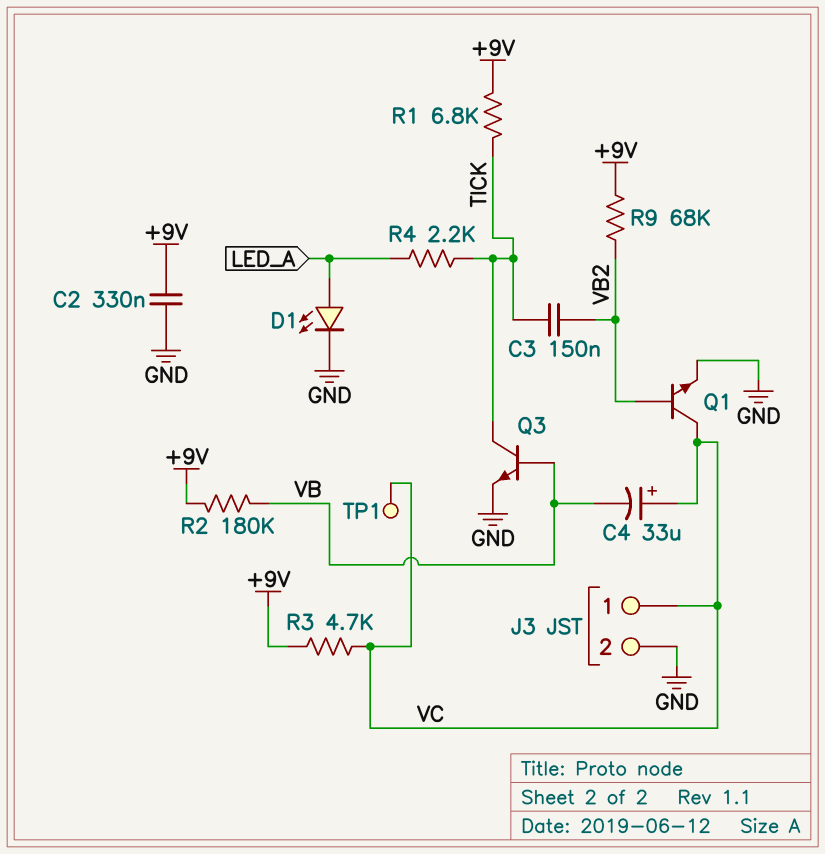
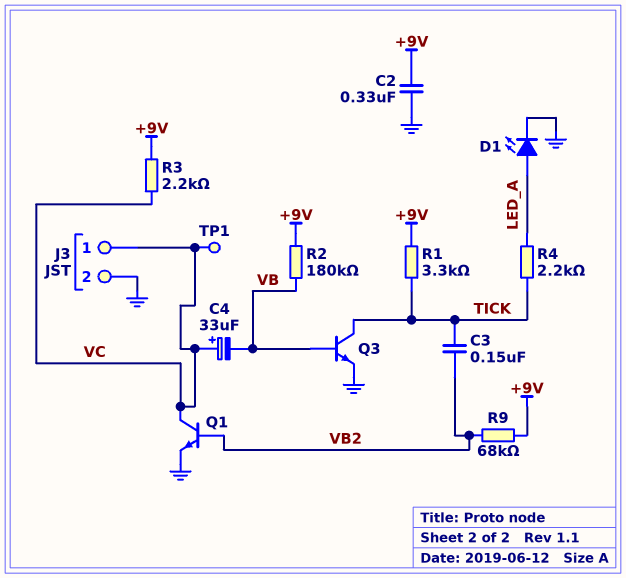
R1: 6.8k (+9V, TICK) -> 3.3k (+9V, TICK)
R3: 4.7k (+9V, VC) -> 2.2k (+9V, VC)

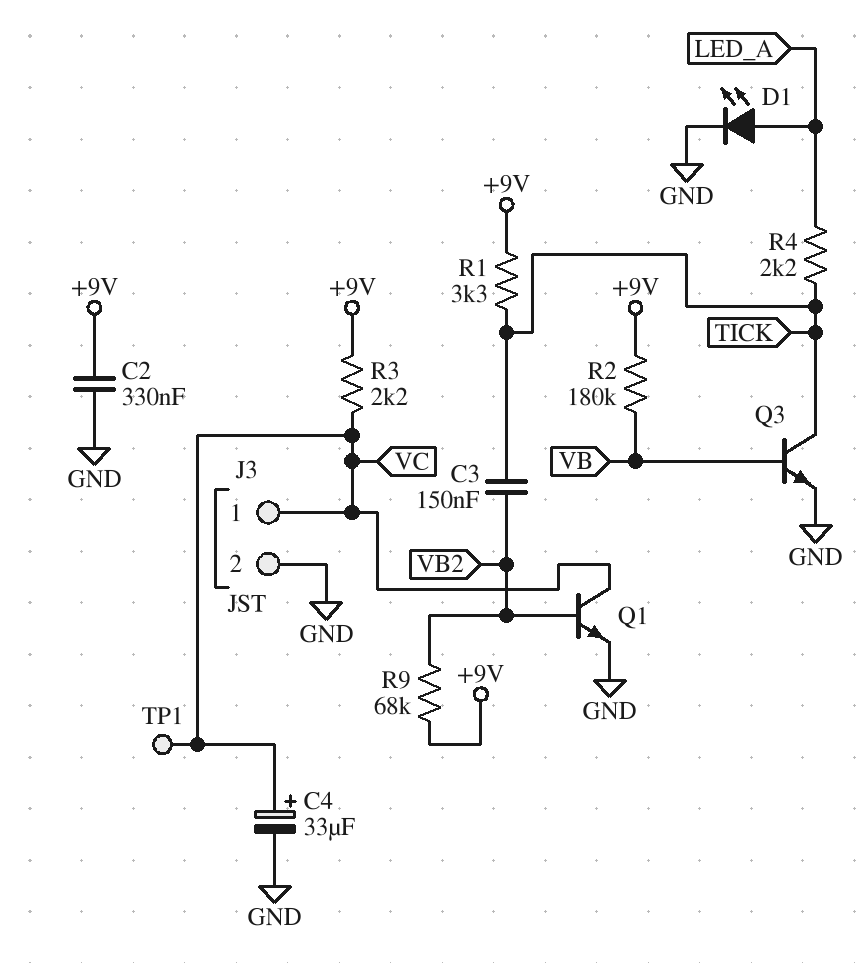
C4: 33uF (plus VC, minus VB) -> 33uF (plus VC, minus GND)

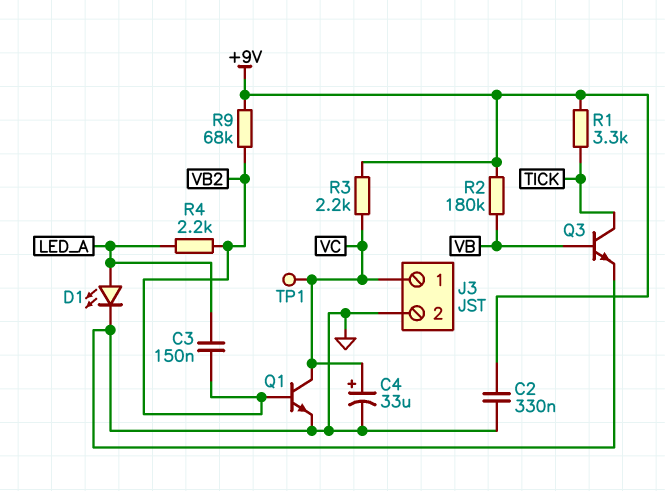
C3: 150nF (TICK, VB2) -> 150nF (LED_A, VB2)
R4: 2.2k (LED_A, TICK) -> 2.2k (LED_A, VB2)

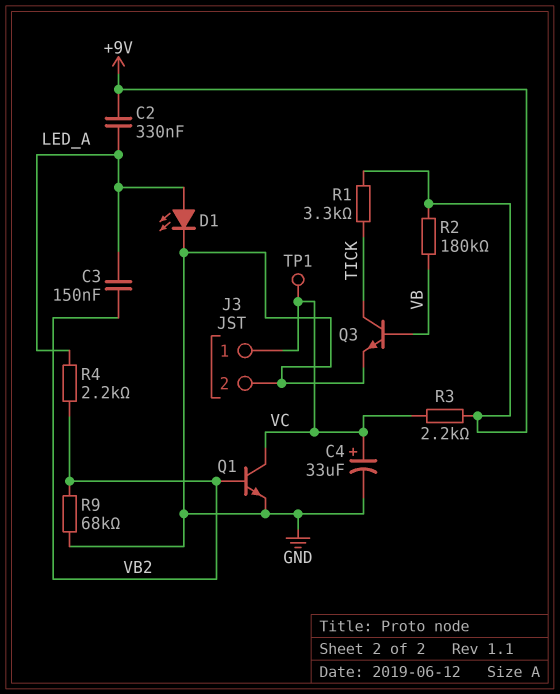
C2: 330nF (+9V, GND) -> 330nF (+9V, LED_A)
R9: 68k (+9V, VB2) -> 68k (GND, VB2)

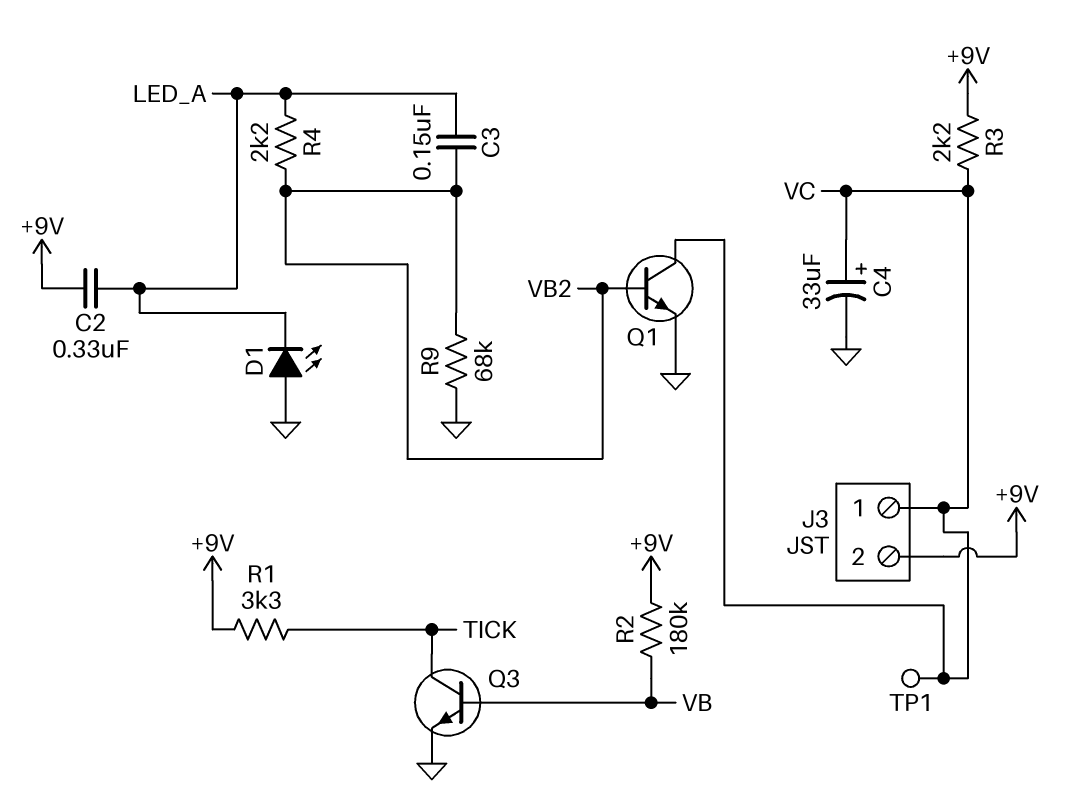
D1: LED (A LED_A, K GND) -> LED (A GND, K LED_A)
J3 pin 2: GND -> +9V

